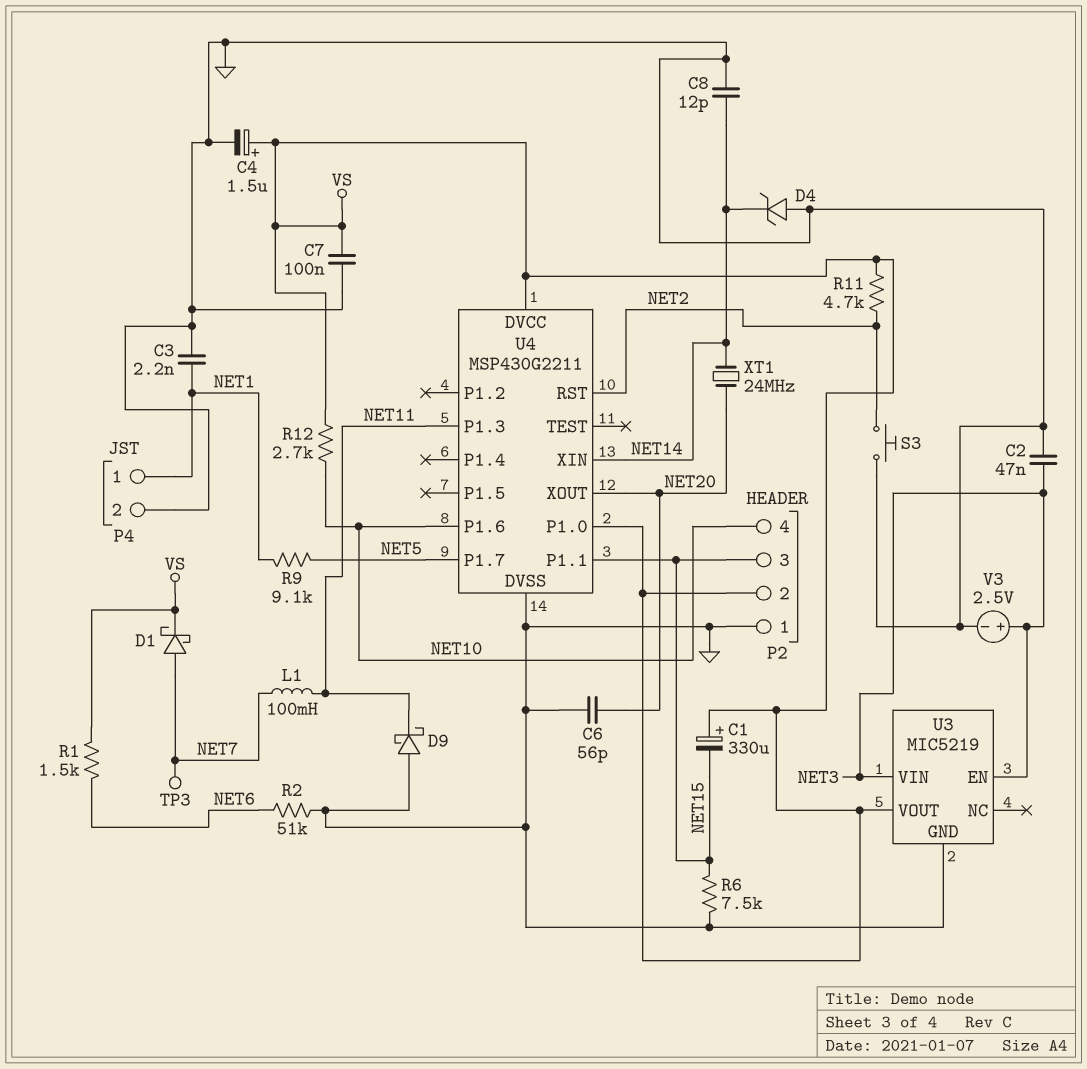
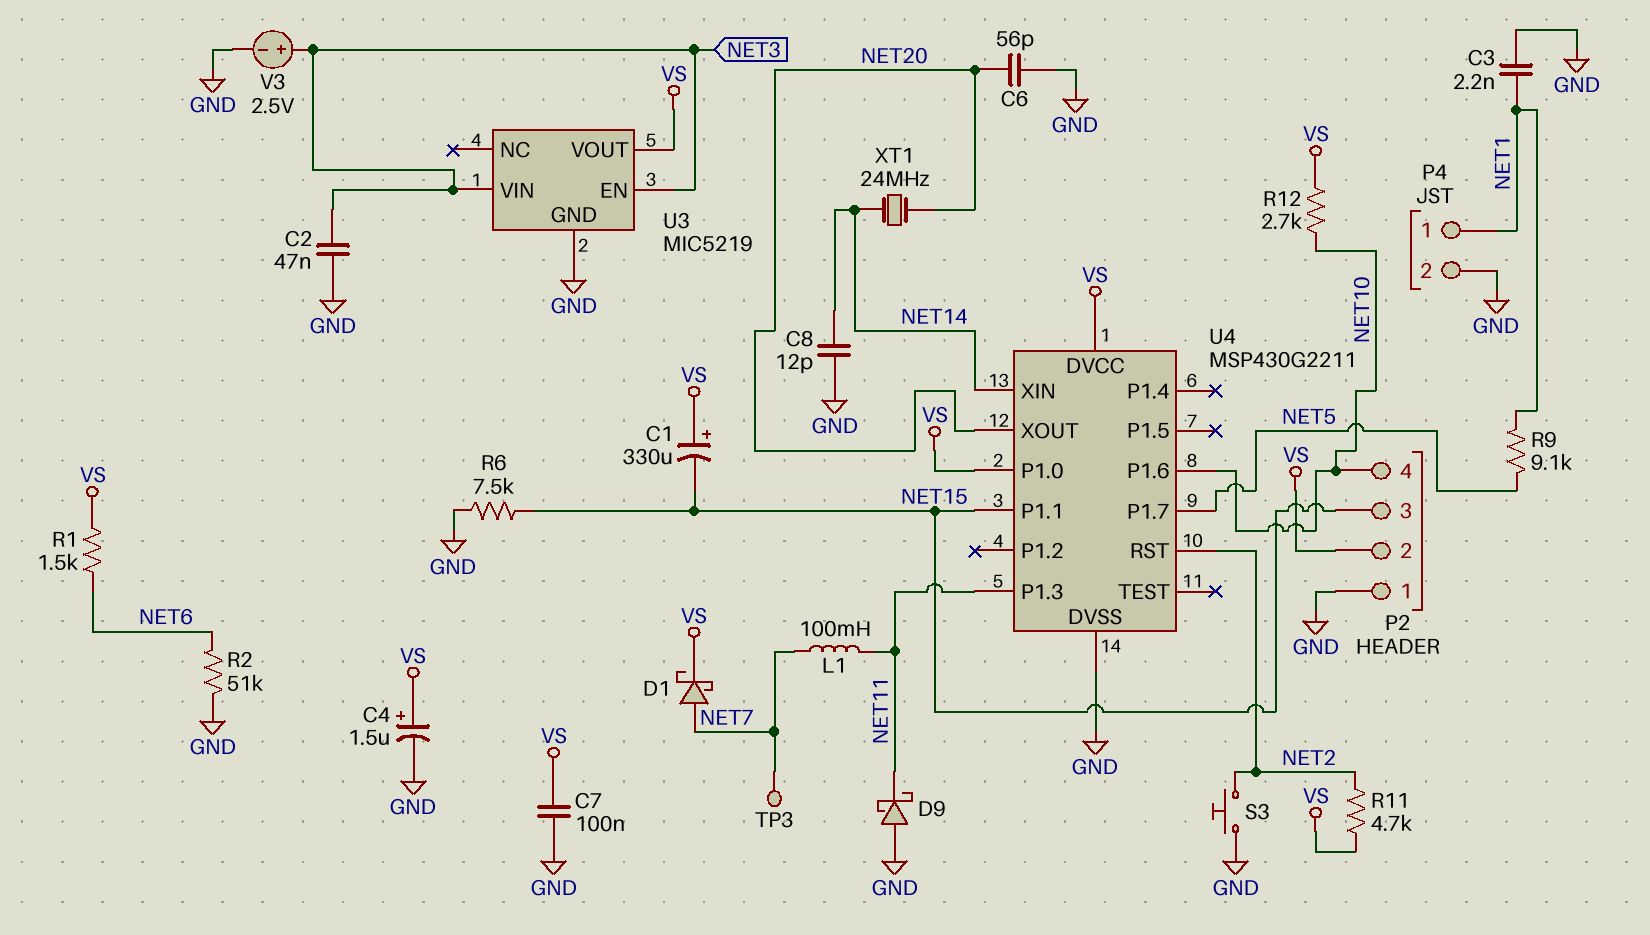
D4: zener (A GND, K NET14) -> none

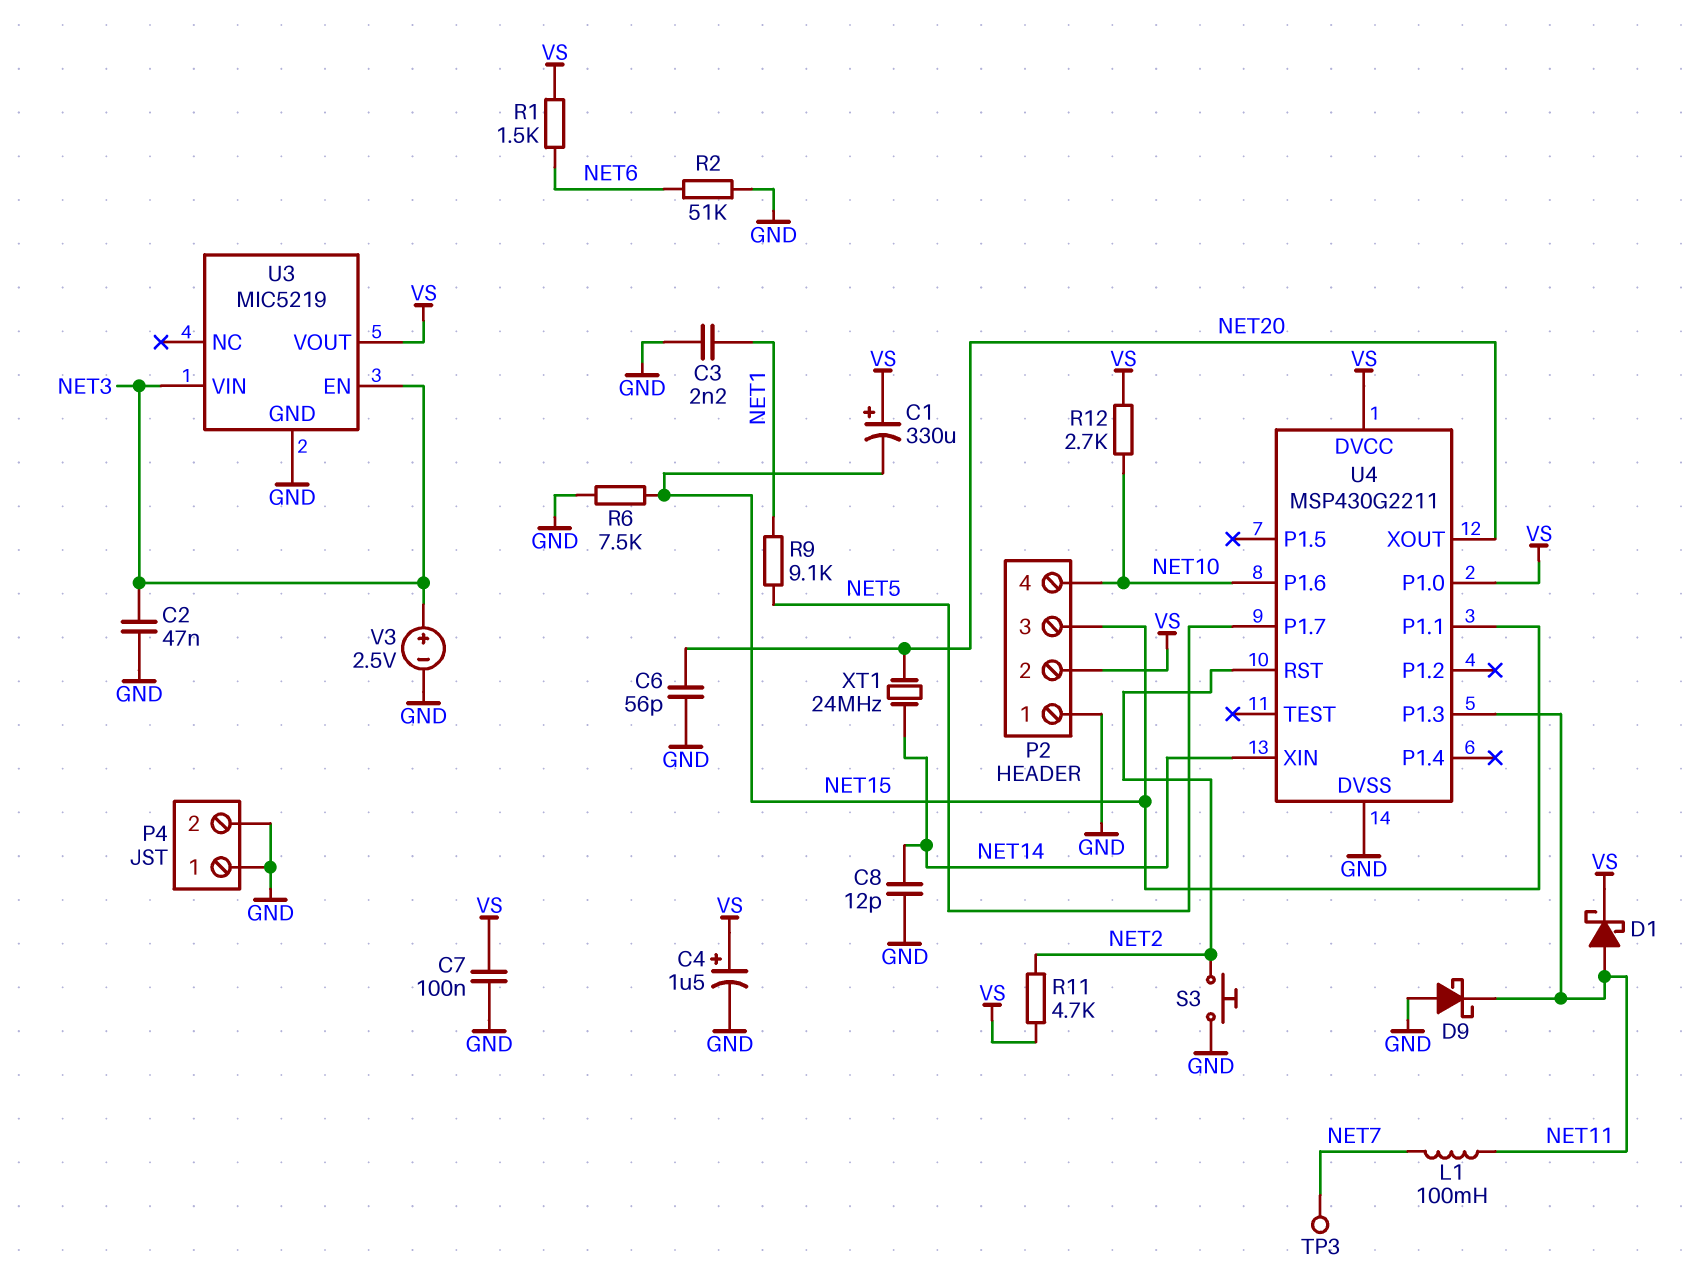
D1: schottky (A NET7, K VS) -> schottky (A NET11, K VS)
P4 pin 1: NET1 -> GND

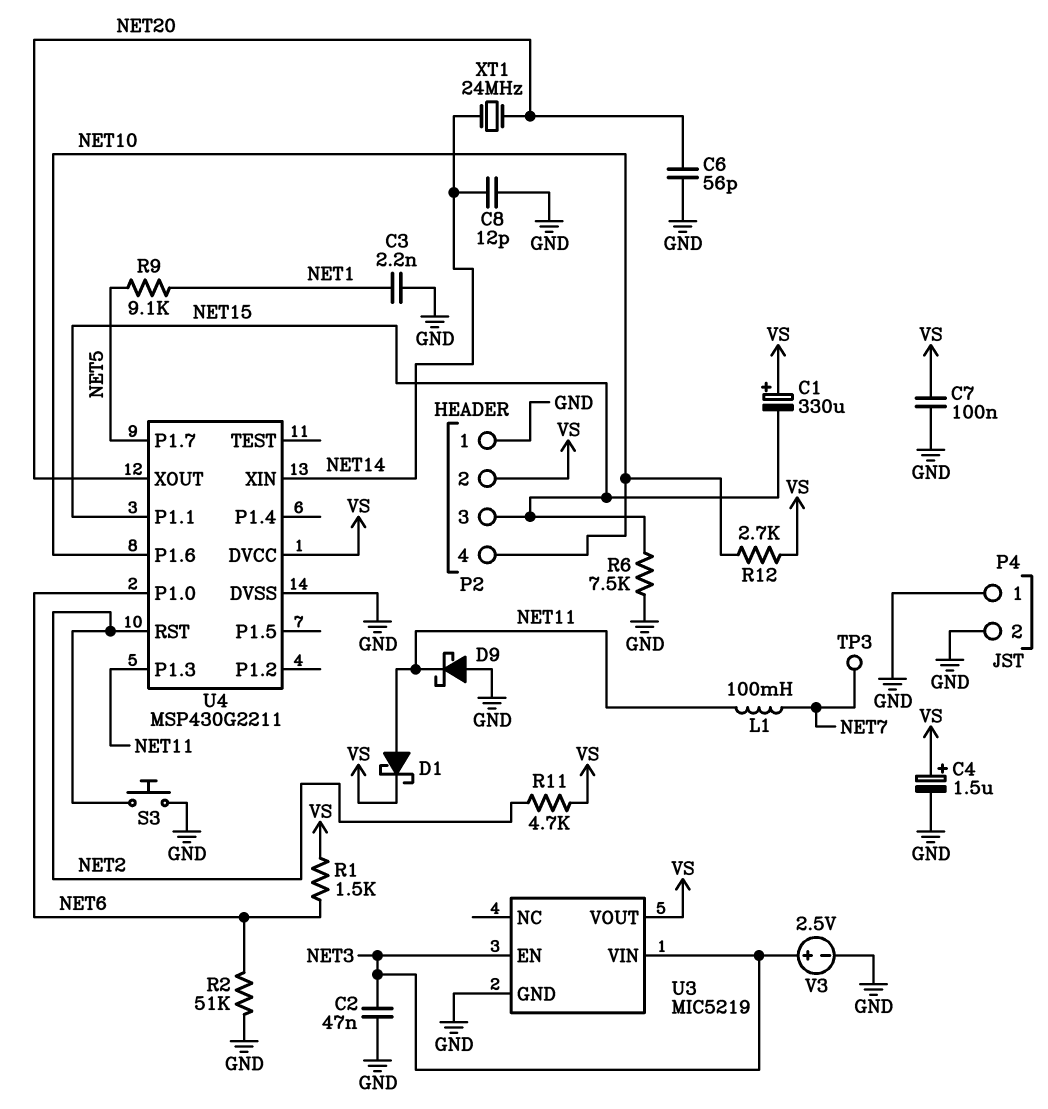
U4 pin P1.0: VS -> NET6

